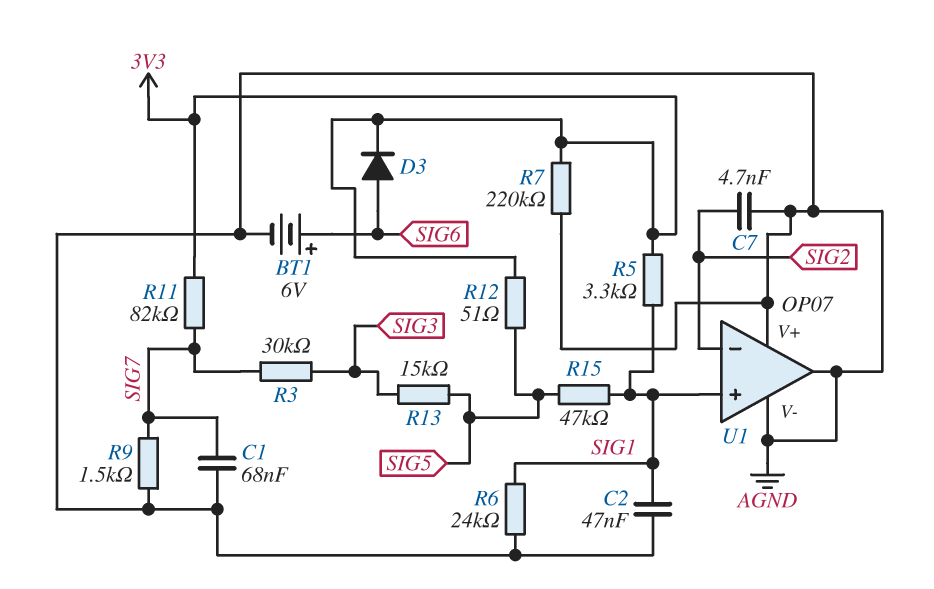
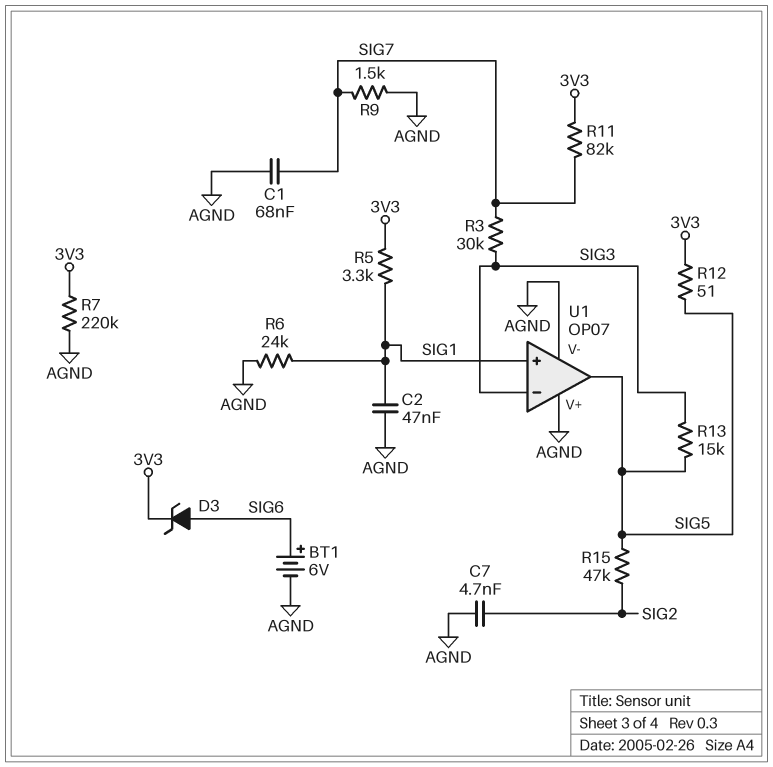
D3: diode (A SIG6, K 3V3) -> zener (A SIG6, K 3V3)
R15: 47k (SIG1, SIG5) -> 47k (SIG2, SIG5)
U1 pin in-: SIG2 -> SIG3
U1 pin out: AGND -> SIG5

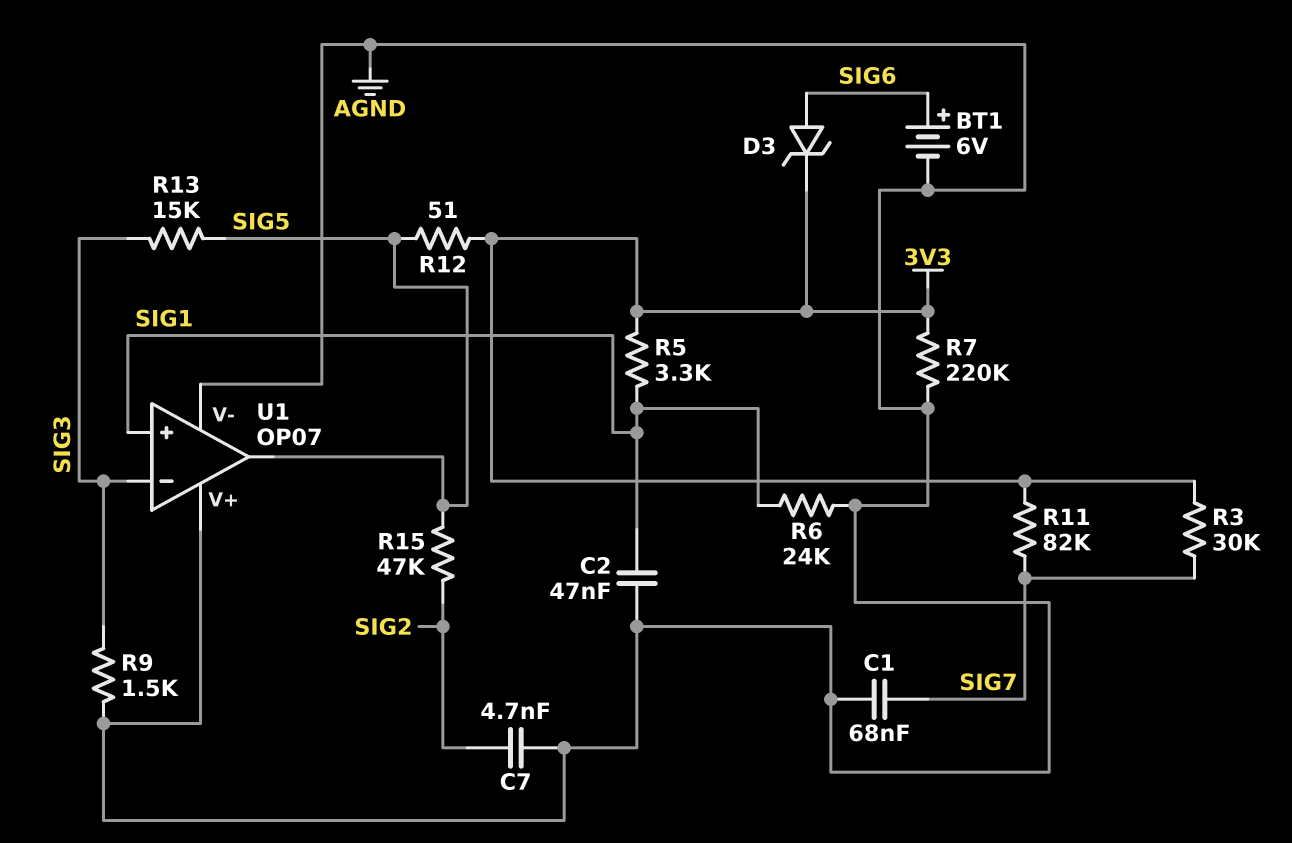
R3: 30k (SIG3, SIG7) -> 30k (3V3, SIG7)
R9: 1.5k (AGND, SIG7) -> 1.5k (AGND, SIG3)

